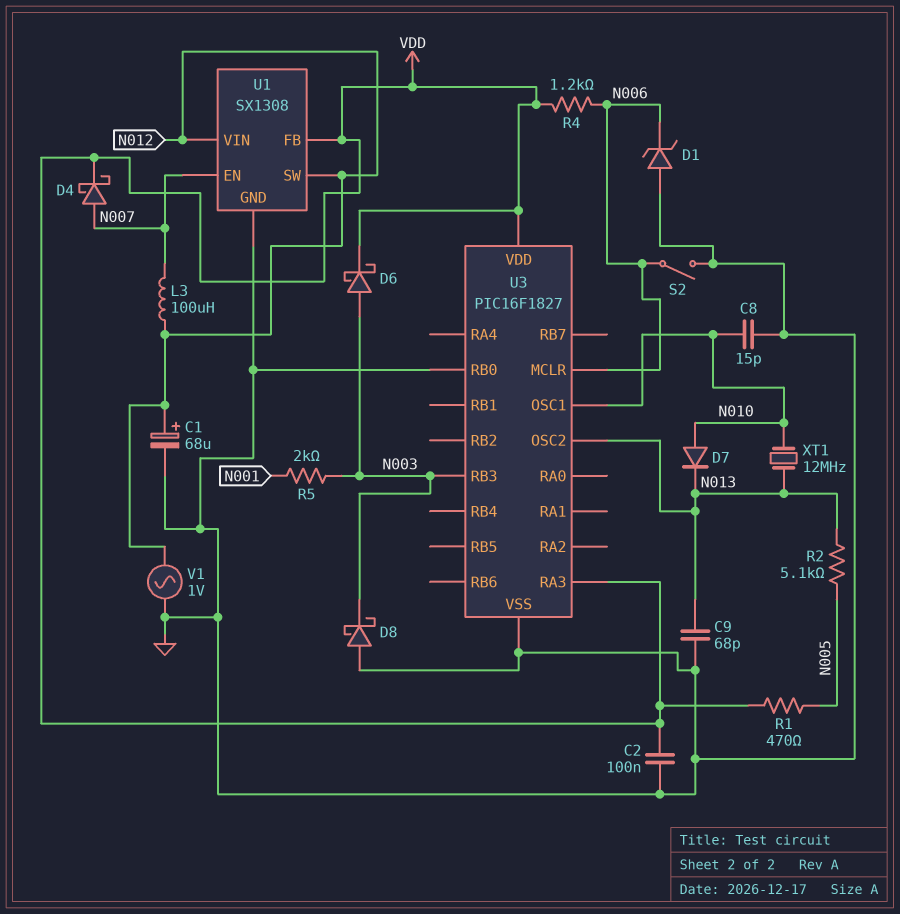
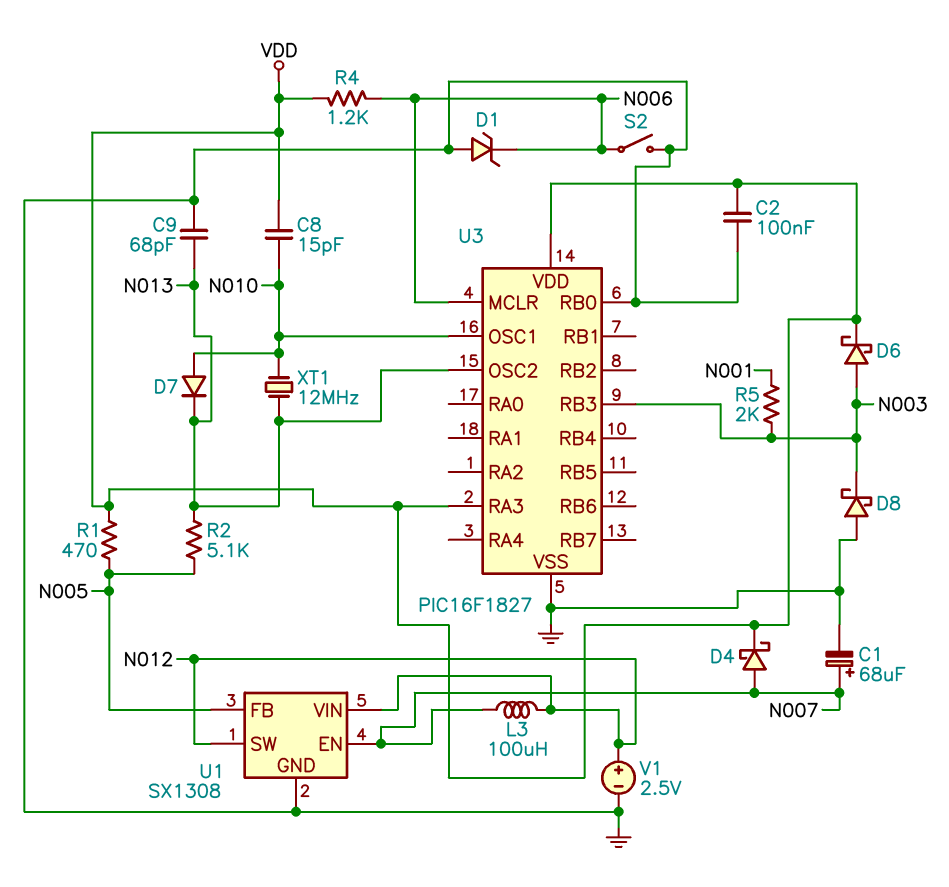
C1: 68uF (plus N012, minus GND) -> 68uF (plus N007, minus GND)
C8: 15pF (GND, N010) -> 15pF (N010, VDD)
U1 pin FB: VDD -> N005
V1: AC 1V (GND, N012) -> 2.5V (plus N012, minus GND)

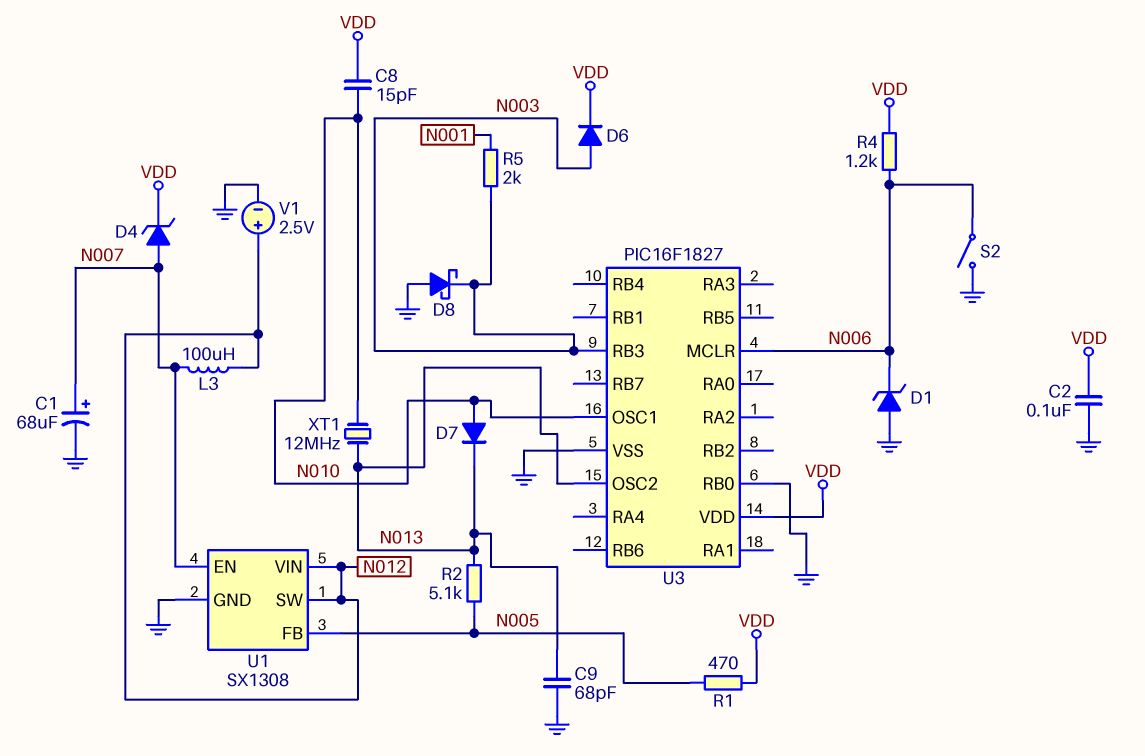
D4: schottky (A N007, K VDD) -> zener (A N007, K VDD)
D6: schottky (A N003, K VDD) -> diode (A N003, K VDD)
U3 pin RA3: VDD -> none

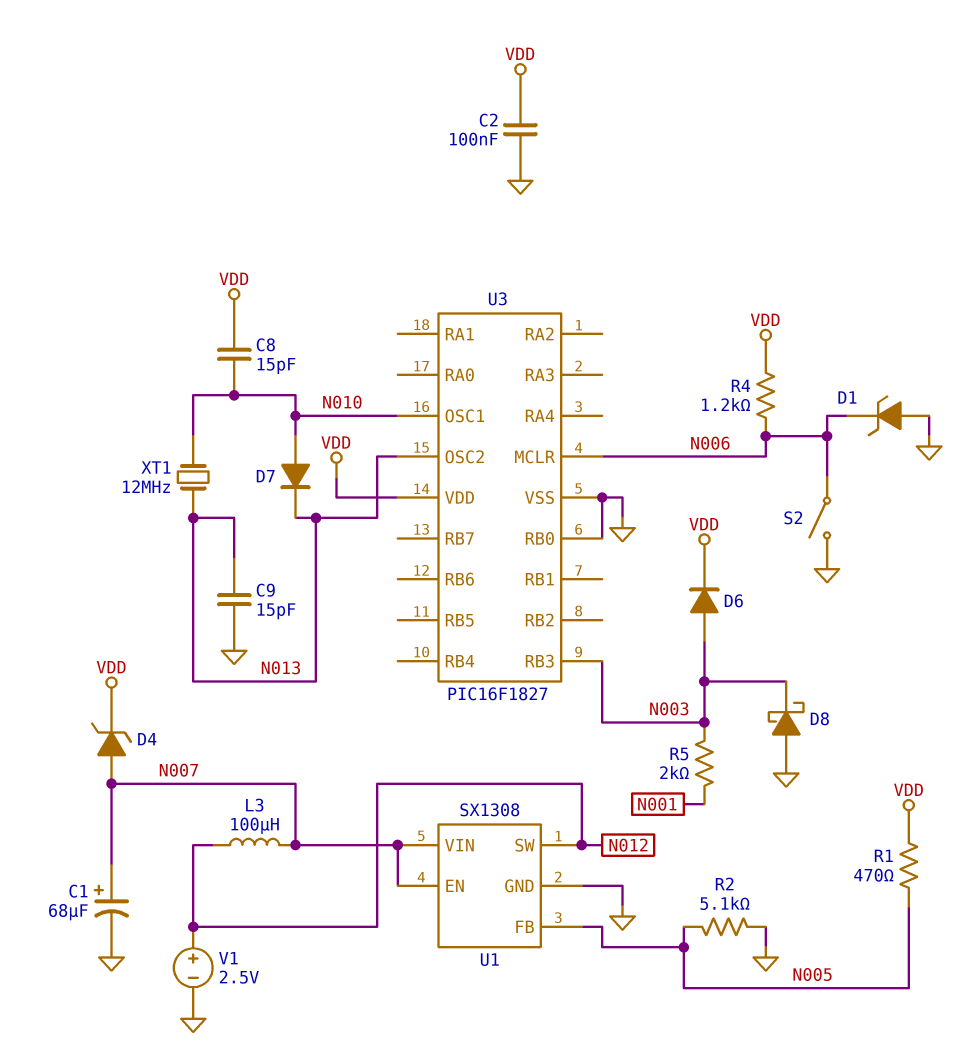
C9: 68pF (GND, N013) -> 15pF (GND, N013)
R2: 5.1k (N005, N013) -> 5.1k (GND, N005)
U1 pin VIN: N012 -> N007

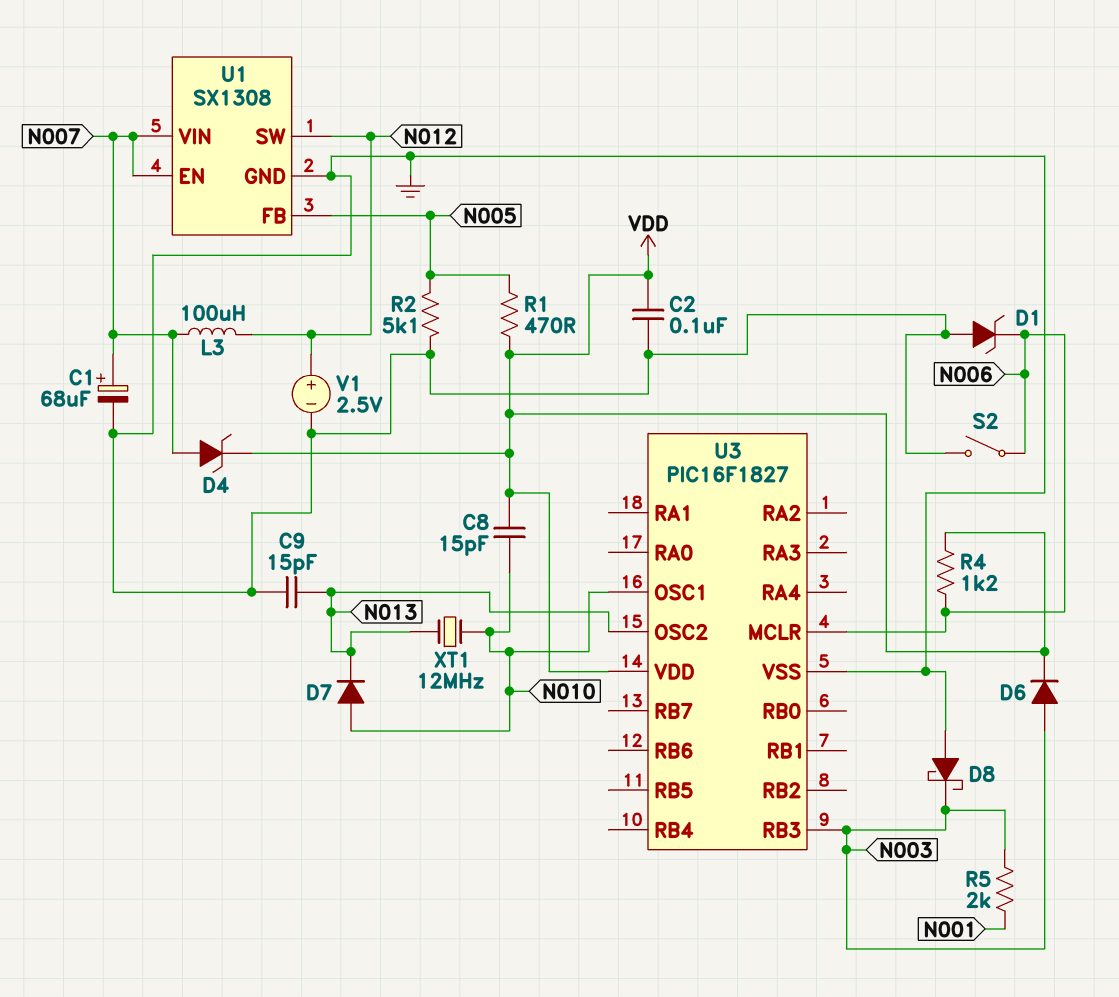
U3 pin RB0: GND -> none

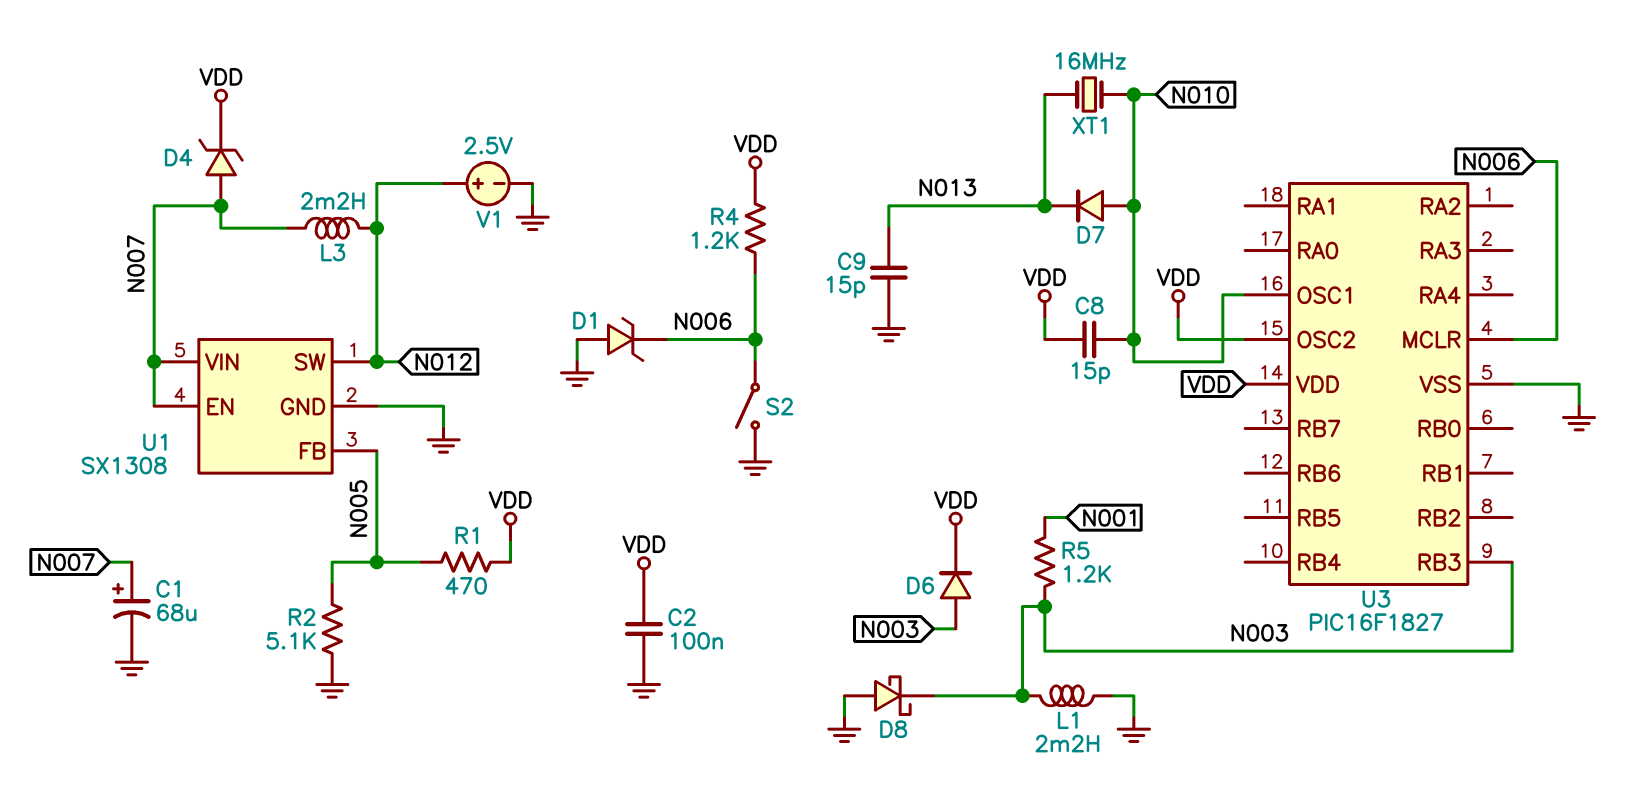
L1: none -> 2.2mH (GND, N003)
L3: 100uH (N007, N012) -> 2.2mH (N007, N012)
R5: 2k (N001, N003) -> 1.2k (N001, N003)
U3 pin OSC2: N013 -> VDD
XT1: 12MHz (N010, N013) -> 16MHz (N010, N013)

